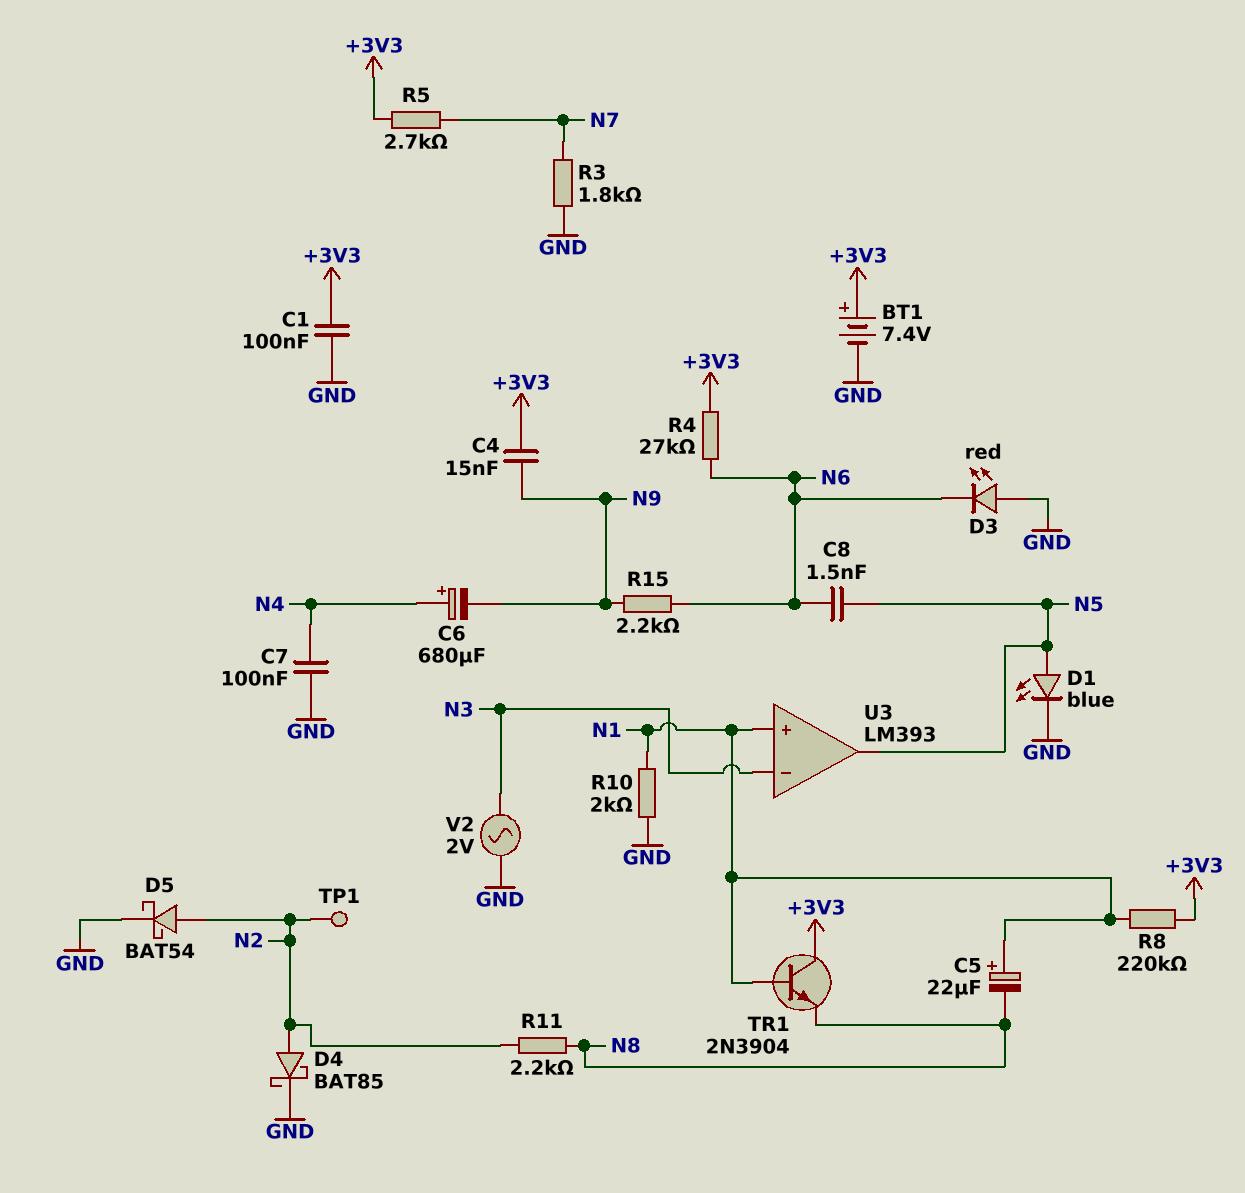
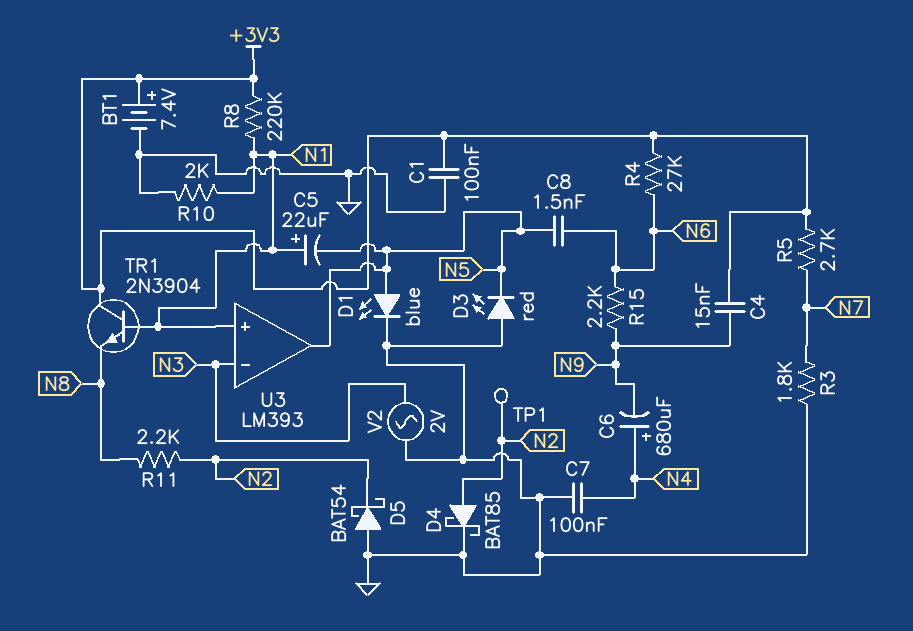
C5: 22uF (plus N1, minus N8) -> 22uF (plus N1, minus N5)
D3: LED red (A GND, K N6) -> LED red (A GND, K N5)
D5: schottky BAT54 (A N2, K GND) -> schottky BAT54 (A GND, K N2)

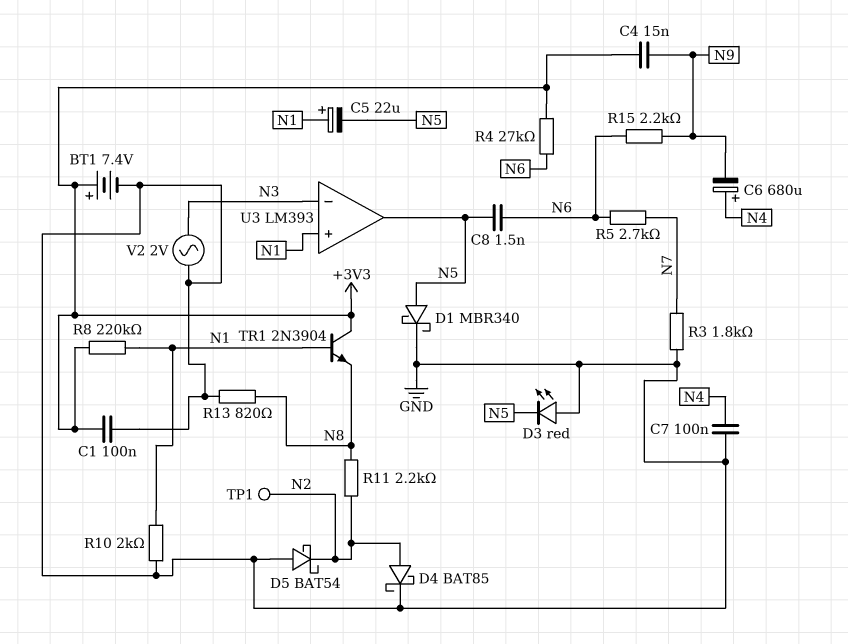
D1: LED blue (A N5, K GND) -> schottky MBR340 (A N5, K GND)
R5: 2.7k (+3V3, N7) -> 2.7k (N6, N7)
R13: none -> 820 (GND, N8)

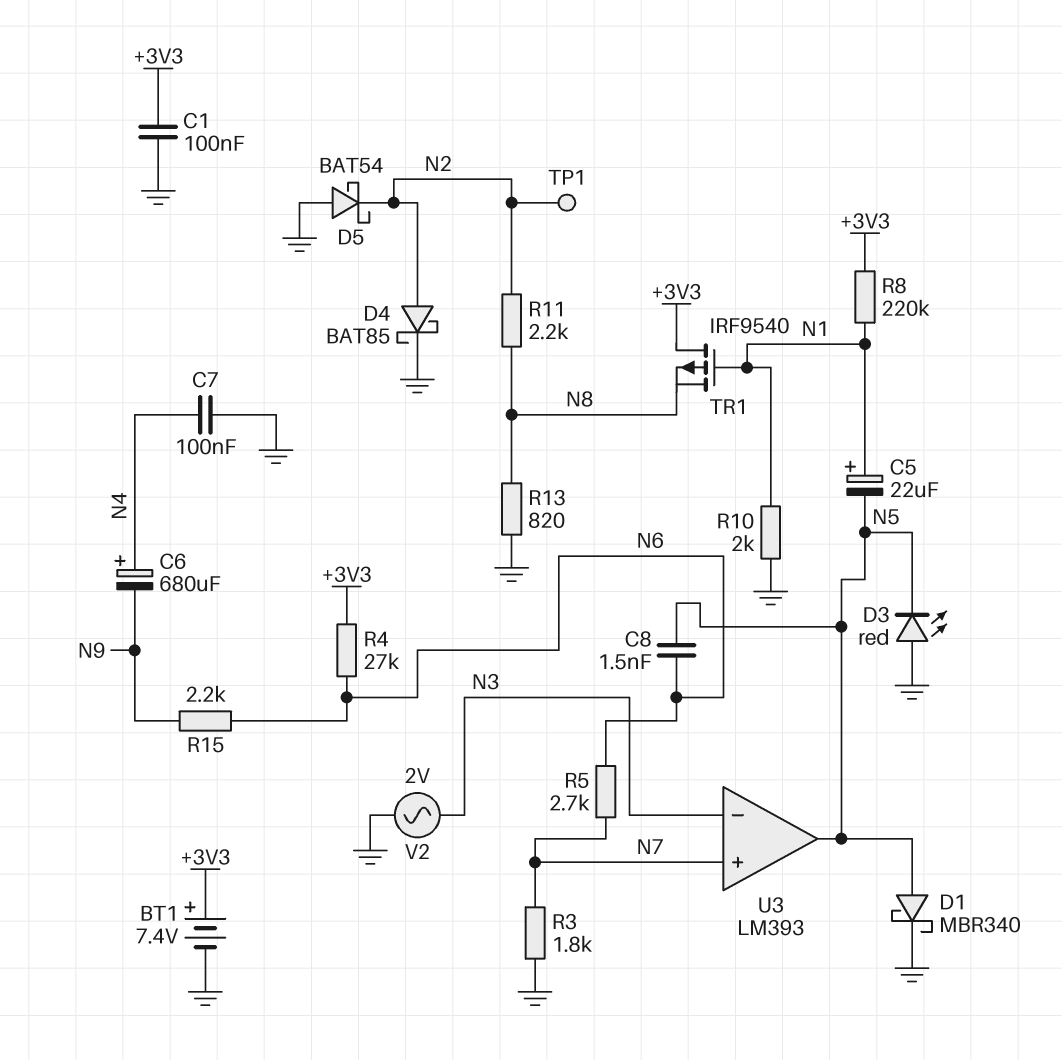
C4: 15nF (+3V3, N9) -> none
TR1: NPN 2N3904 (B N1, C +3V3, E N8) -> PMOS IRF9540 (G N1, D +3V3, S N8)
U3 pin in+: N1 -> N7

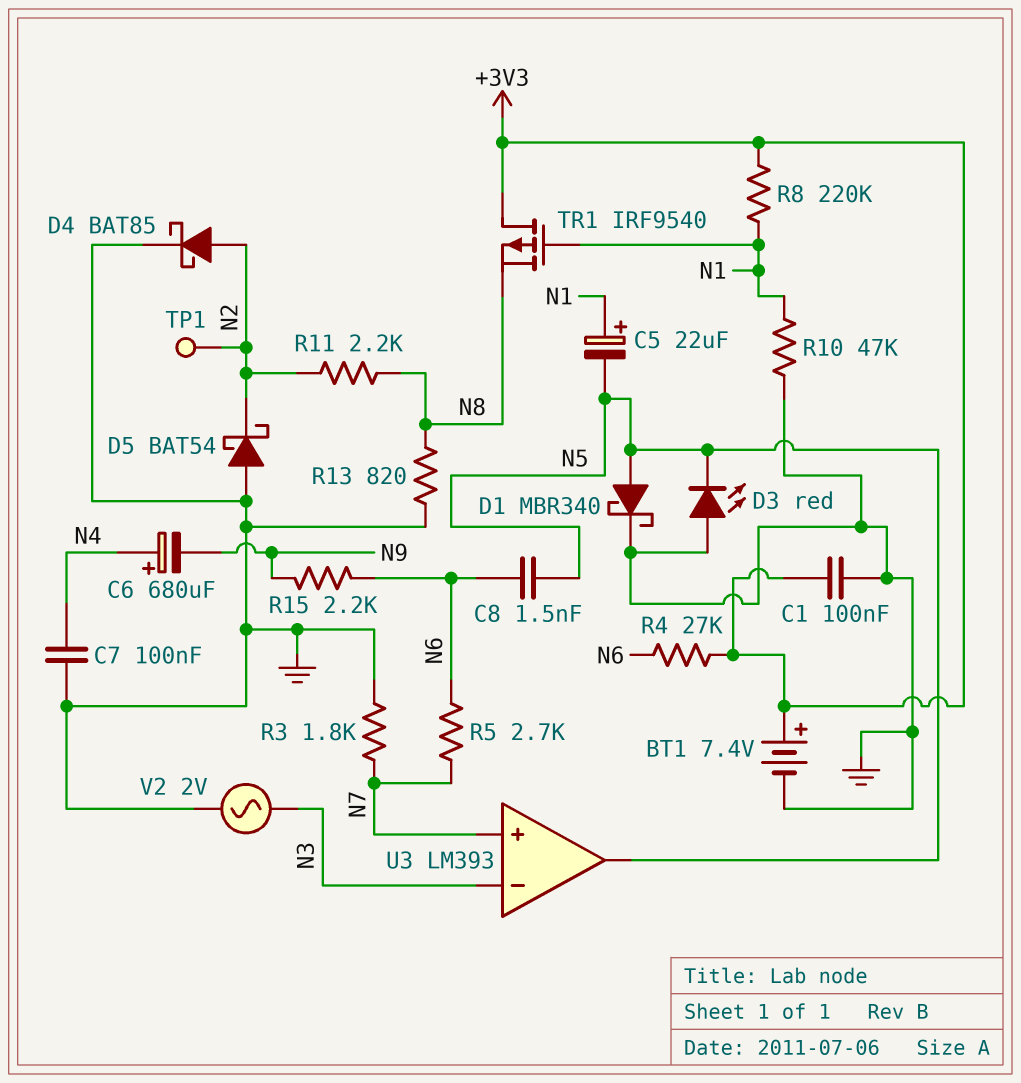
R10: 2k (GND, N1) -> 47k (GND, N1)

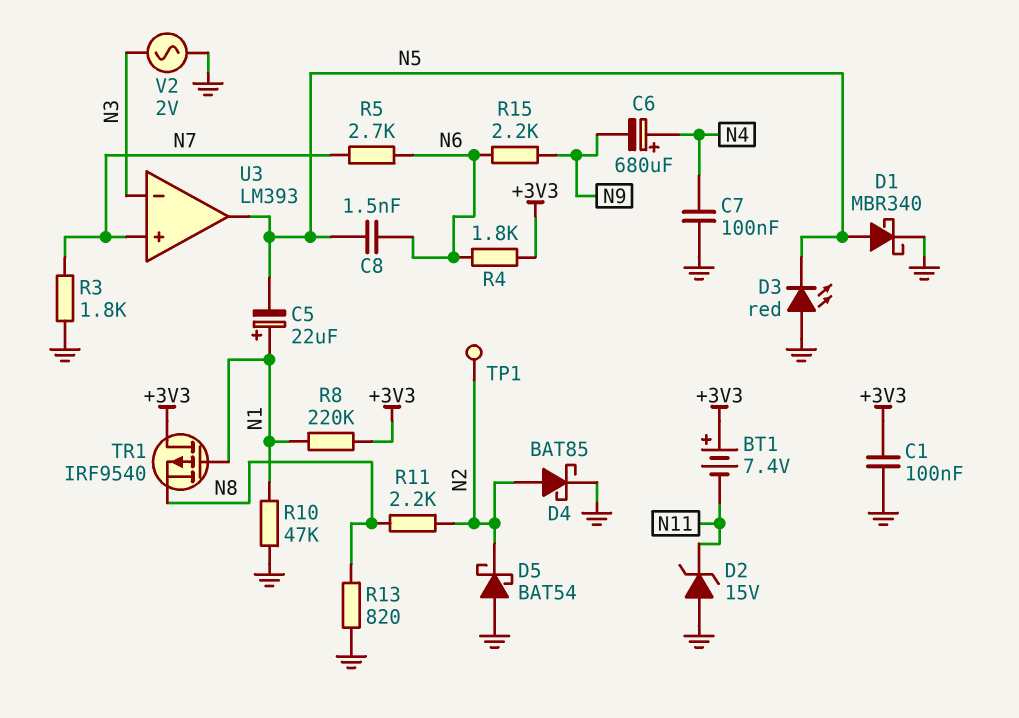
BT1: 7.4V (plus +3V3, minus GND) -> 7.4V (plus +3V3, minus N11)
D2: none -> zener 15V (A GND, K N11)
R4: 27k (+3V3, N6) -> 1.8k (+3V3, N6)

